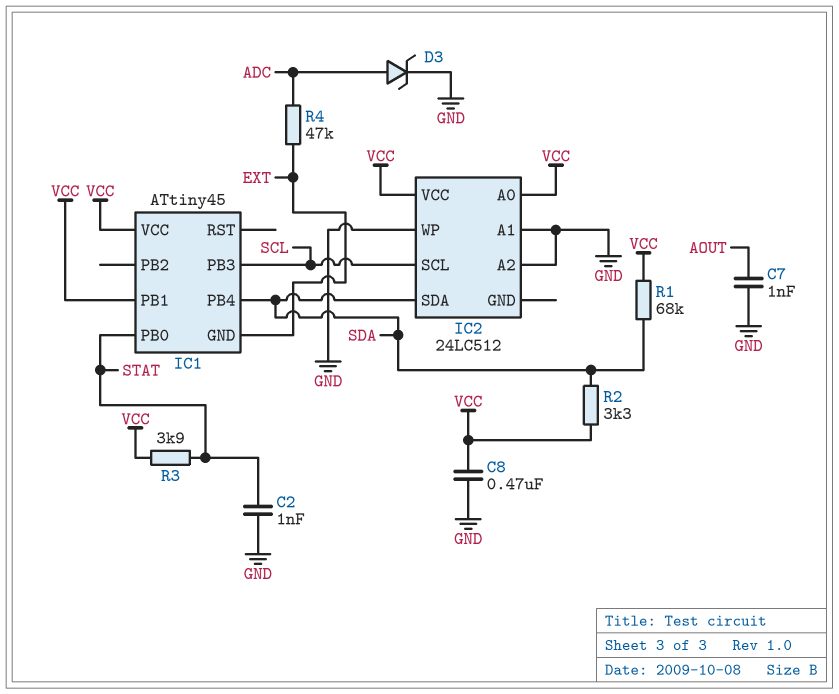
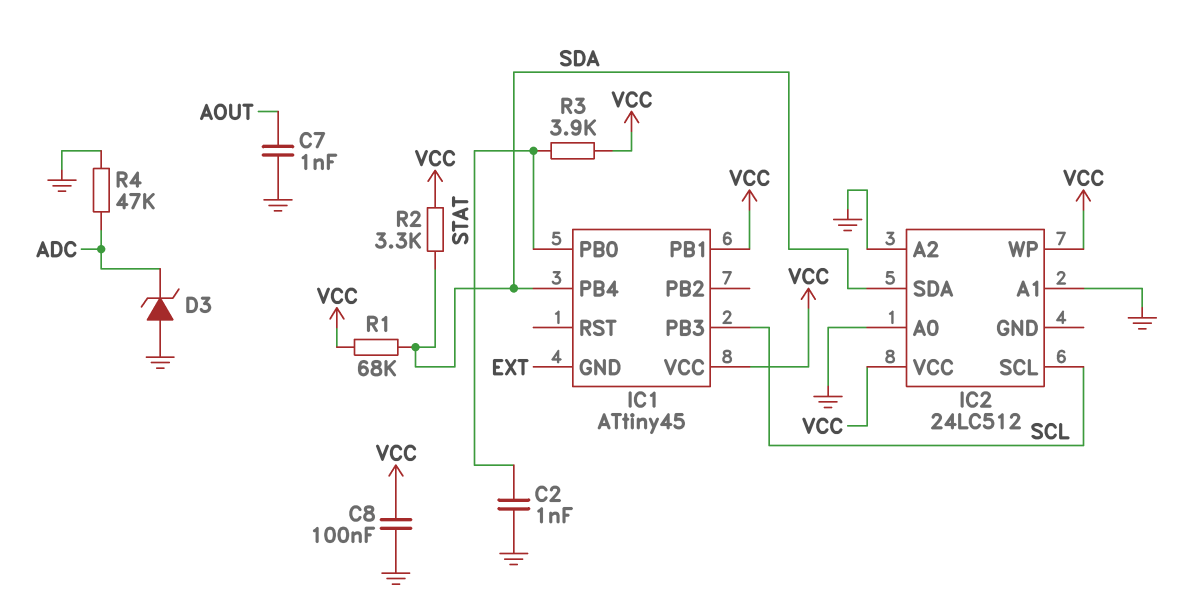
C8: 470nF (GND, VCC) -> 100nF (GND, VCC)
D3: zener (A ADC, K GND) -> zener (A GND, K ADC)
IC2 pin A0: VCC -> GND
IC2 pin WP: GND -> VCC
R4: 47k (ADC, EXT) -> 47k (ADC, GND)

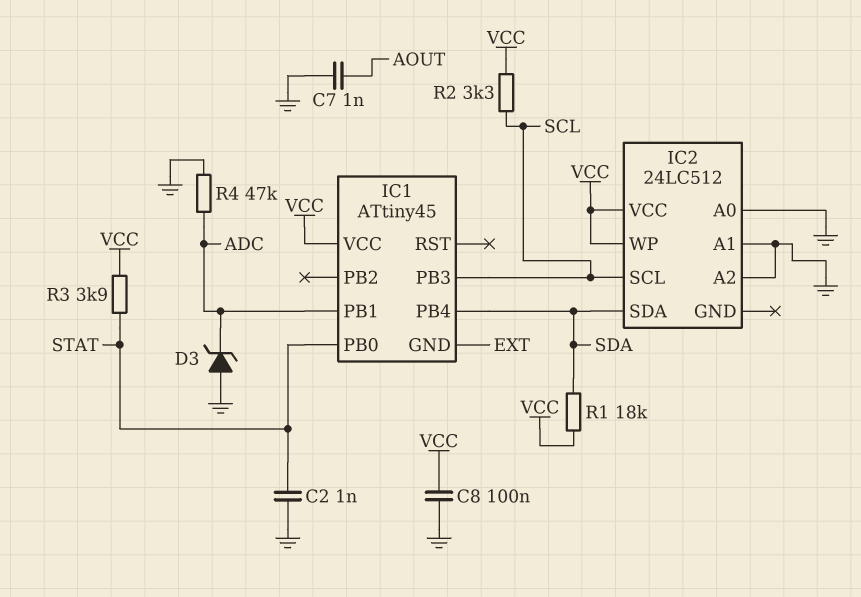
IC1 pin PB1: VCC -> ADC
R1: 68k (SDA, VCC) -> 18k (SDA, VCC)
R2: 3.3k (SDA, VCC) -> 3.3k (SCL, VCC)

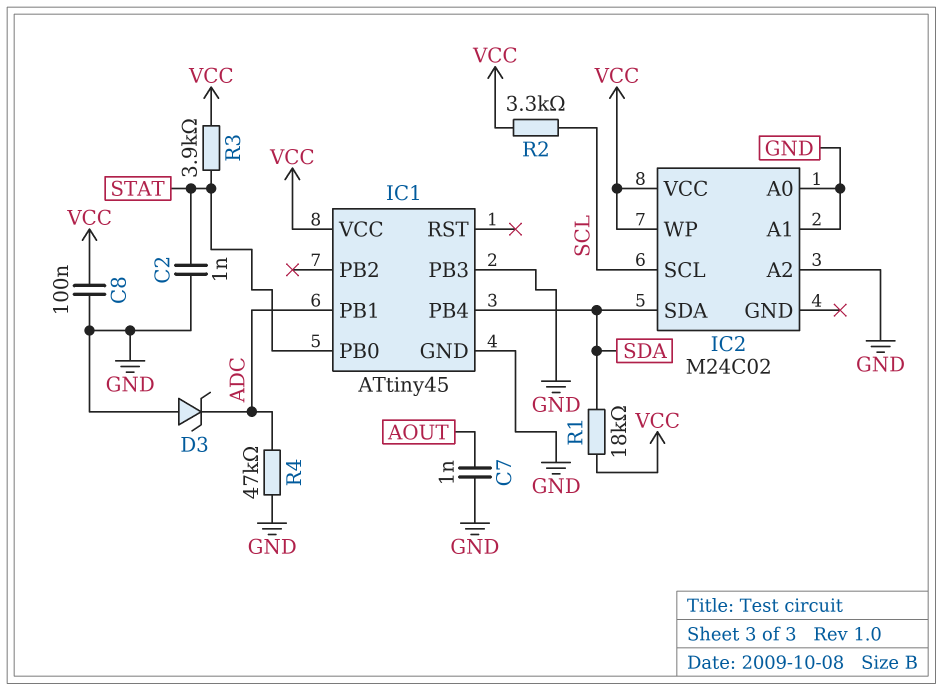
IC1 pin GND: EXT -> GND
IC1 pin PB3: SCL -> GND
IC2: 24LC512 -> M24C02

